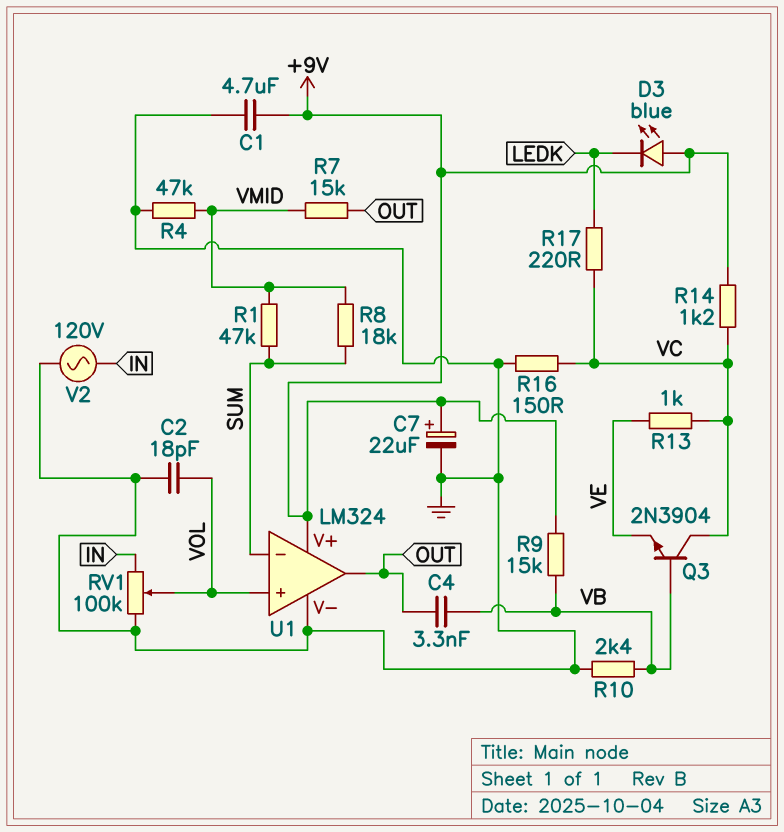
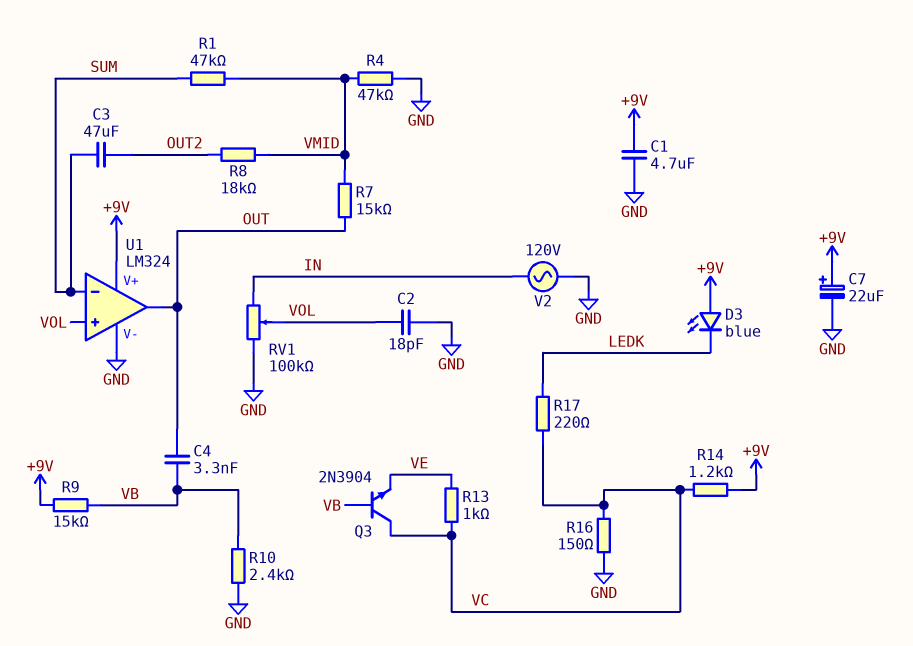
C3: none -> 47uF (OUT2, SUM)
R8: 18k (SUM, VMID) -> 18k (OUT2, VMID)

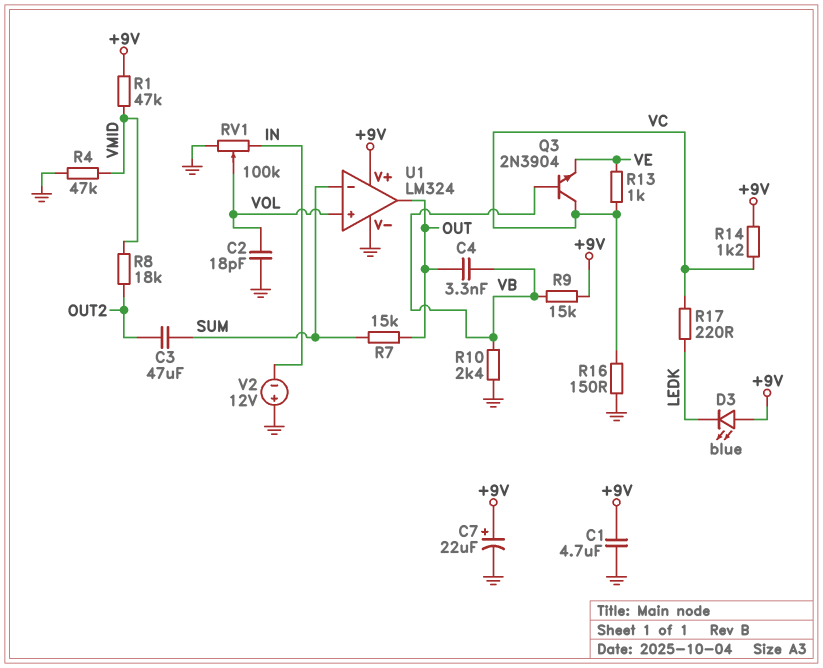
R1: 47k (SUM, VMID) -> 47k (+9V, VMID)
R7: 15k (OUT, VMID) -> 15k (OUT, SUM)
V2: AC 120V (GND, IN) -> 12V (plus GND, minus IN)

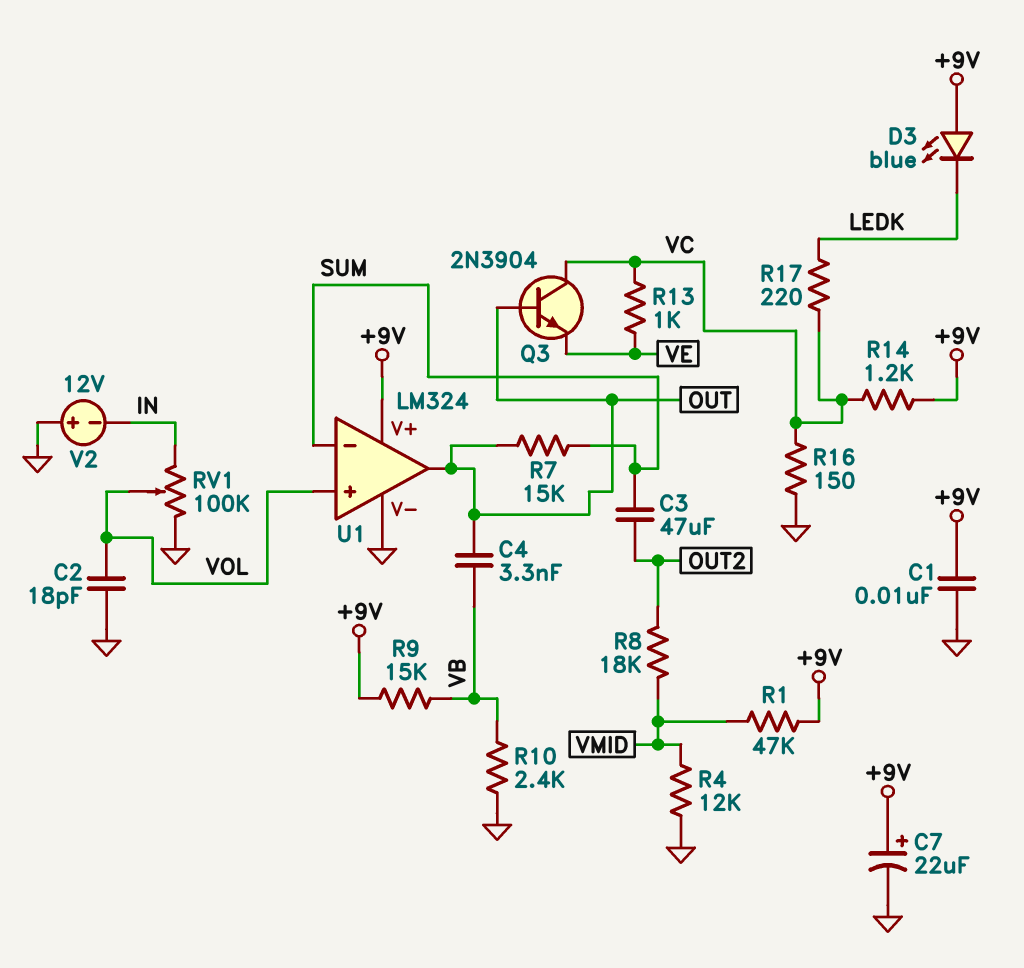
C1: 4.7uF (+9V, GND) -> 10nF (+9V, GND)
Q3: NPN 2N3904 (B VB, C VC, E VE) -> NPN 2N3904 (B OUT, C VC, E VE)
R4: 47k (GND, VMID) -> 12k (GND, VMID)

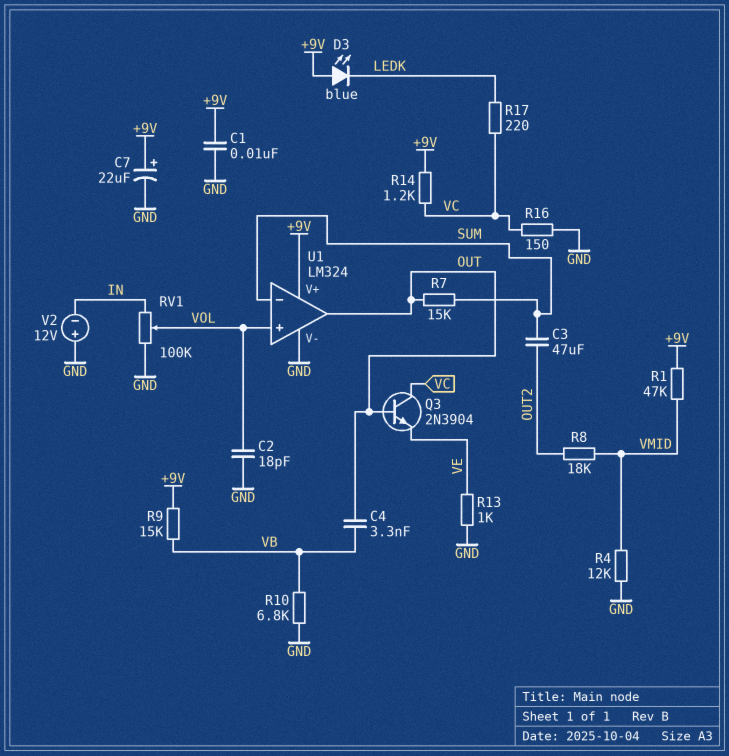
R10: 2.4k (GND, VB) -> 6.8k (GND, VB)
R13: 1k (VC, VE) -> 1k (GND, VE)

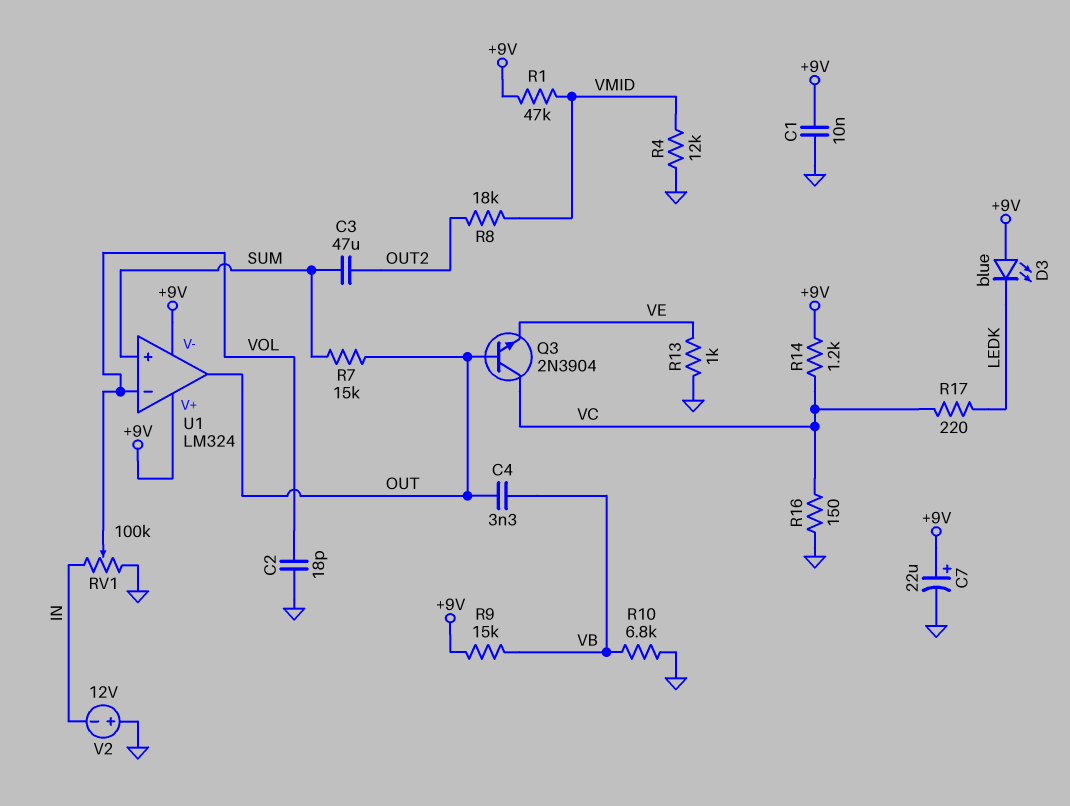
U1 pin V-: GND -> +9V
U1 pin in+: VOL -> SUM
U1 pin in-: SUM -> VOL

